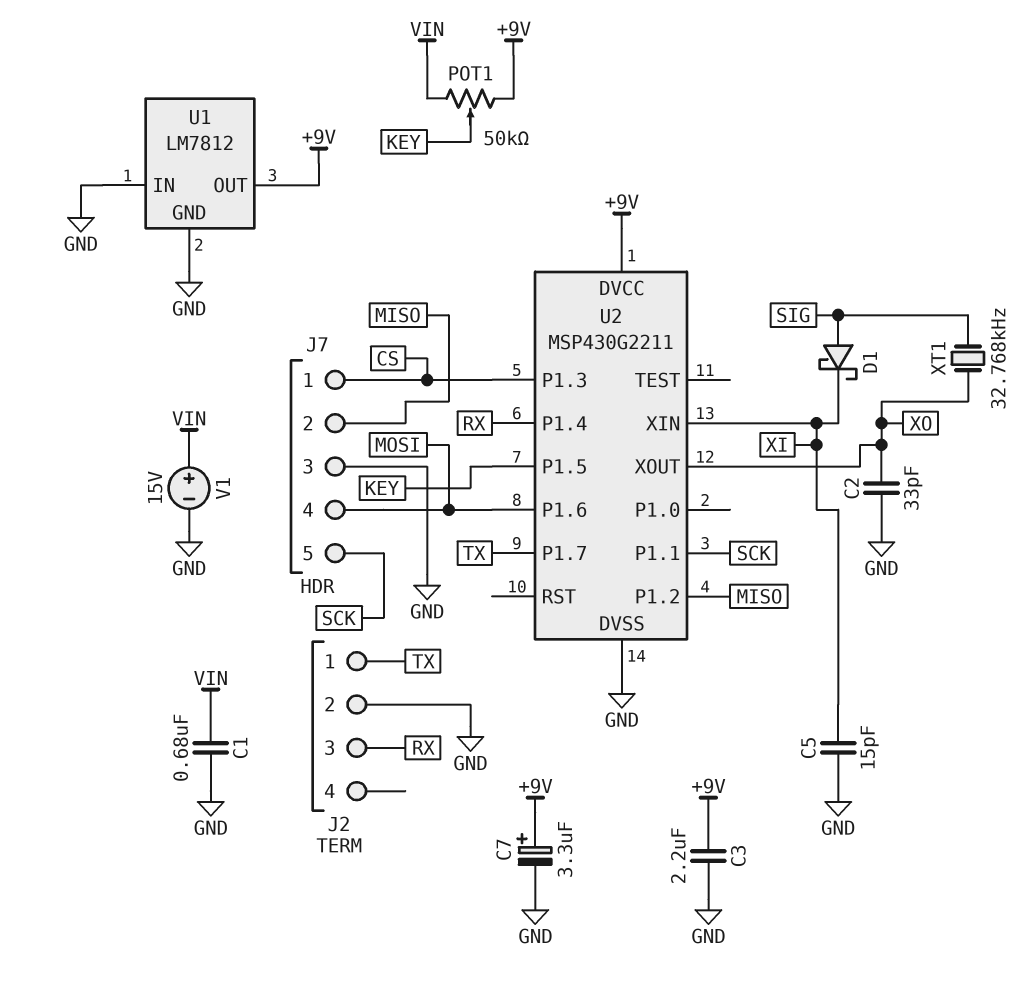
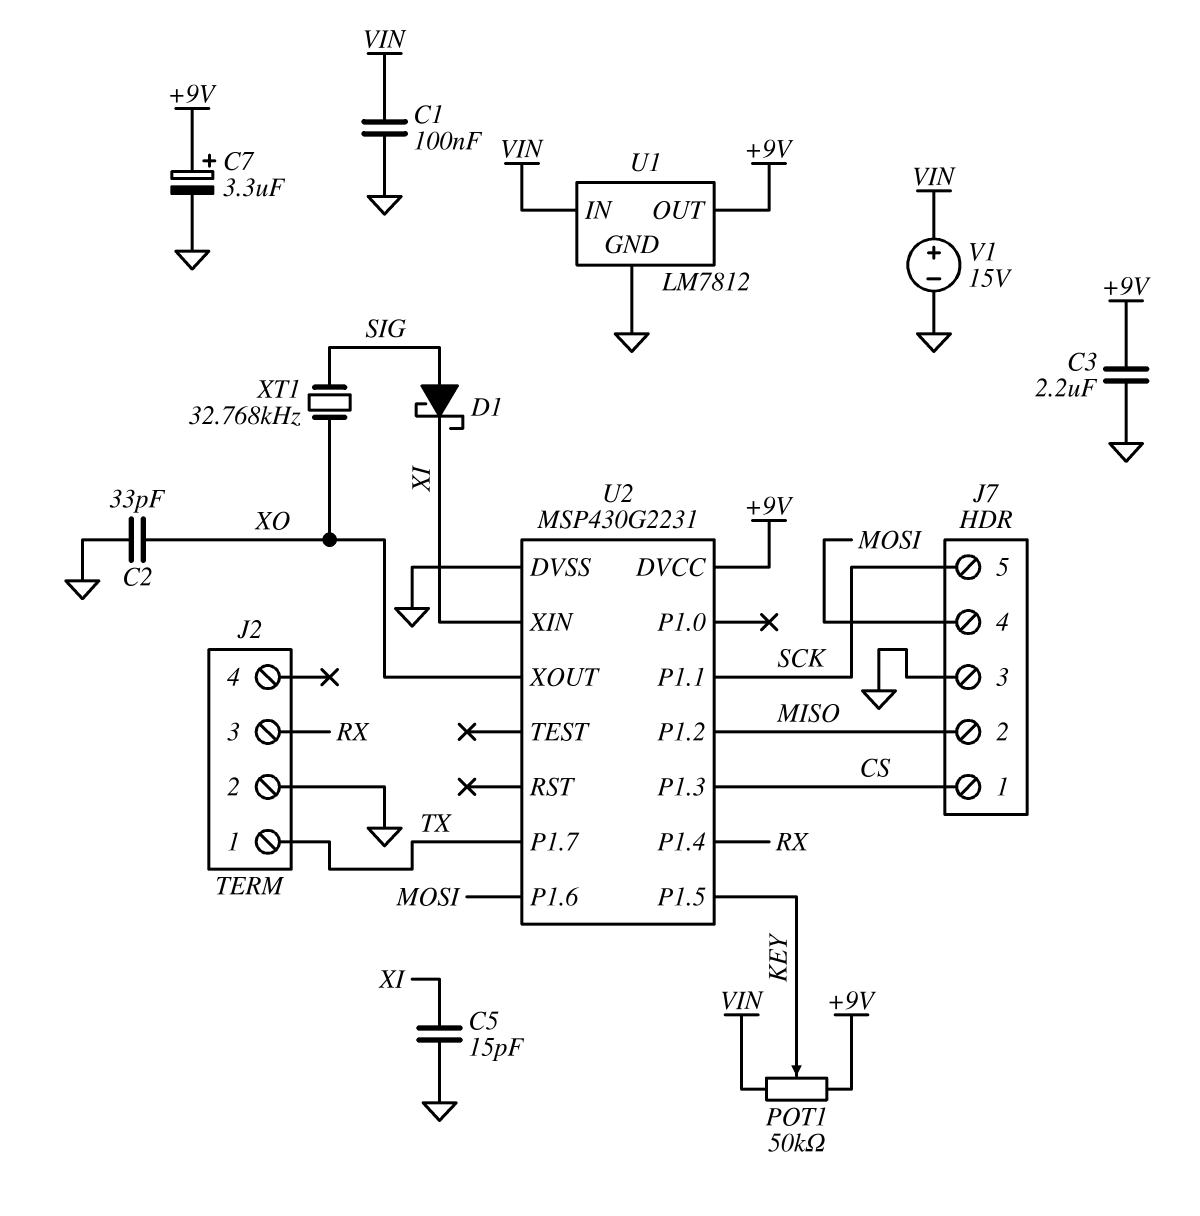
C1: 680nF (GND, VIN) -> 100nF (GND, VIN)
U1 pin IN: GND -> VIN
U2: MSP430G2211 -> MSP430G2231

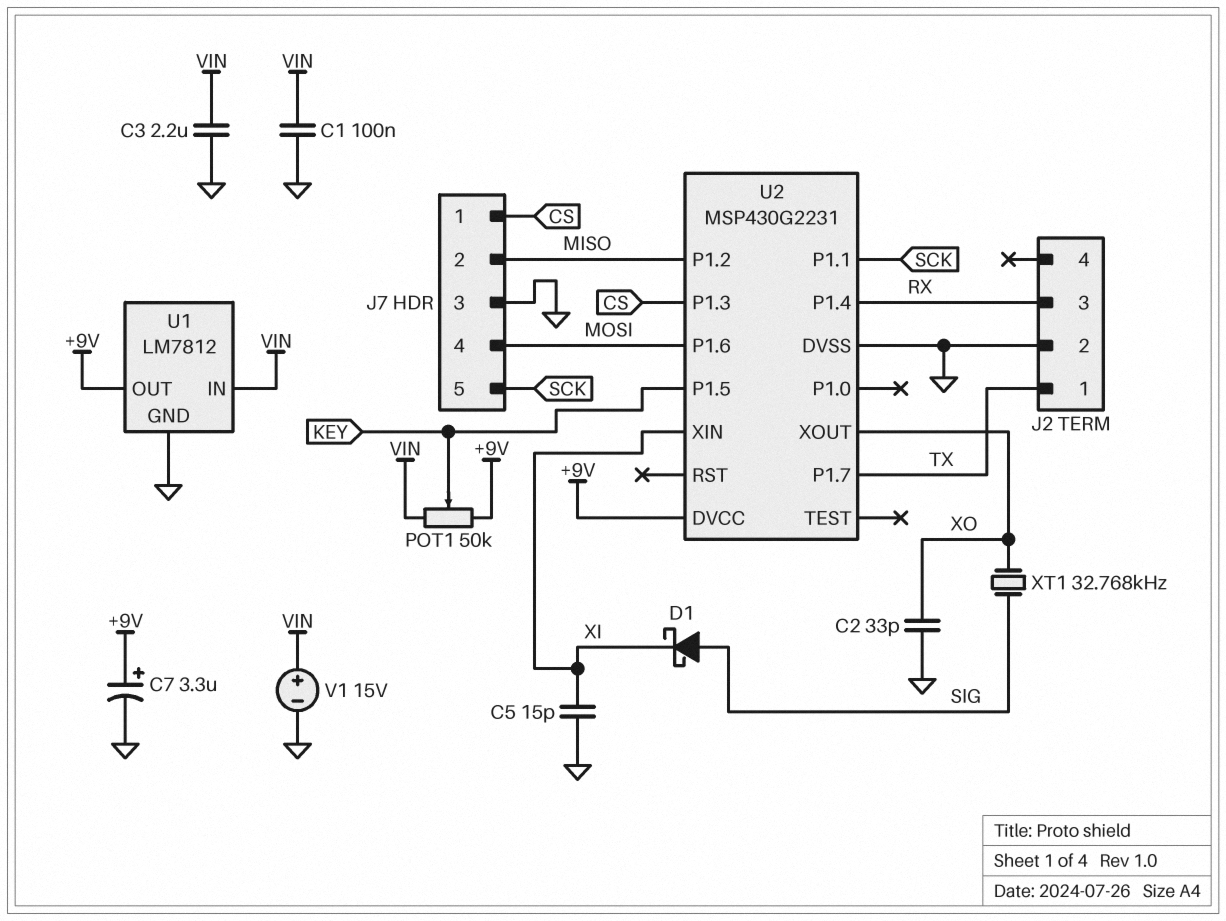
C3: 2.2uF (+9V, GND) -> 2.2uF (GND, VIN)

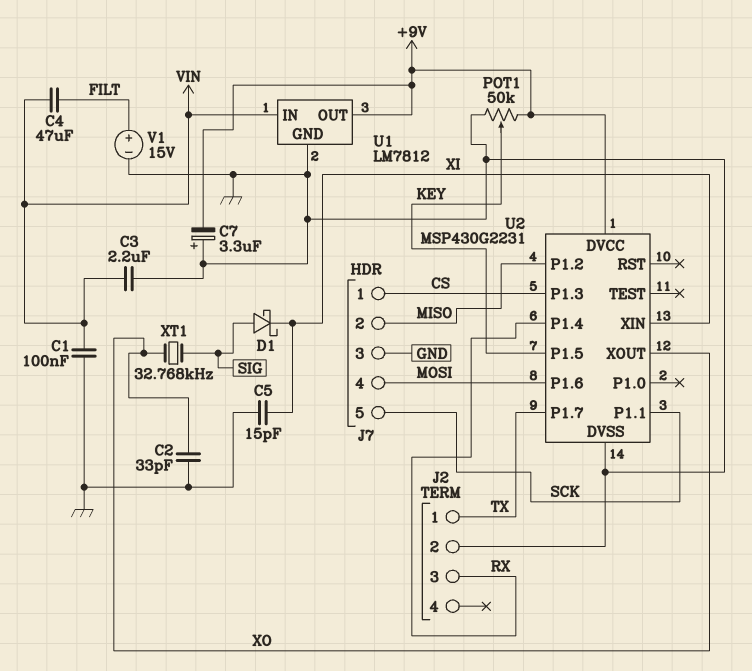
C4: none -> 47uF (FILT, VIN)
C7: 3.3uF (plus +9V, minus GND) -> 3.3uF (plus GND, minus +9V)
POT1: 50k (+9V, VIN, wiper KEY) -> 50k (+9V, GND, wiper KEY)
V1: 15V (plus VIN, minus GND) -> 15V (plus FILT, minus GND)

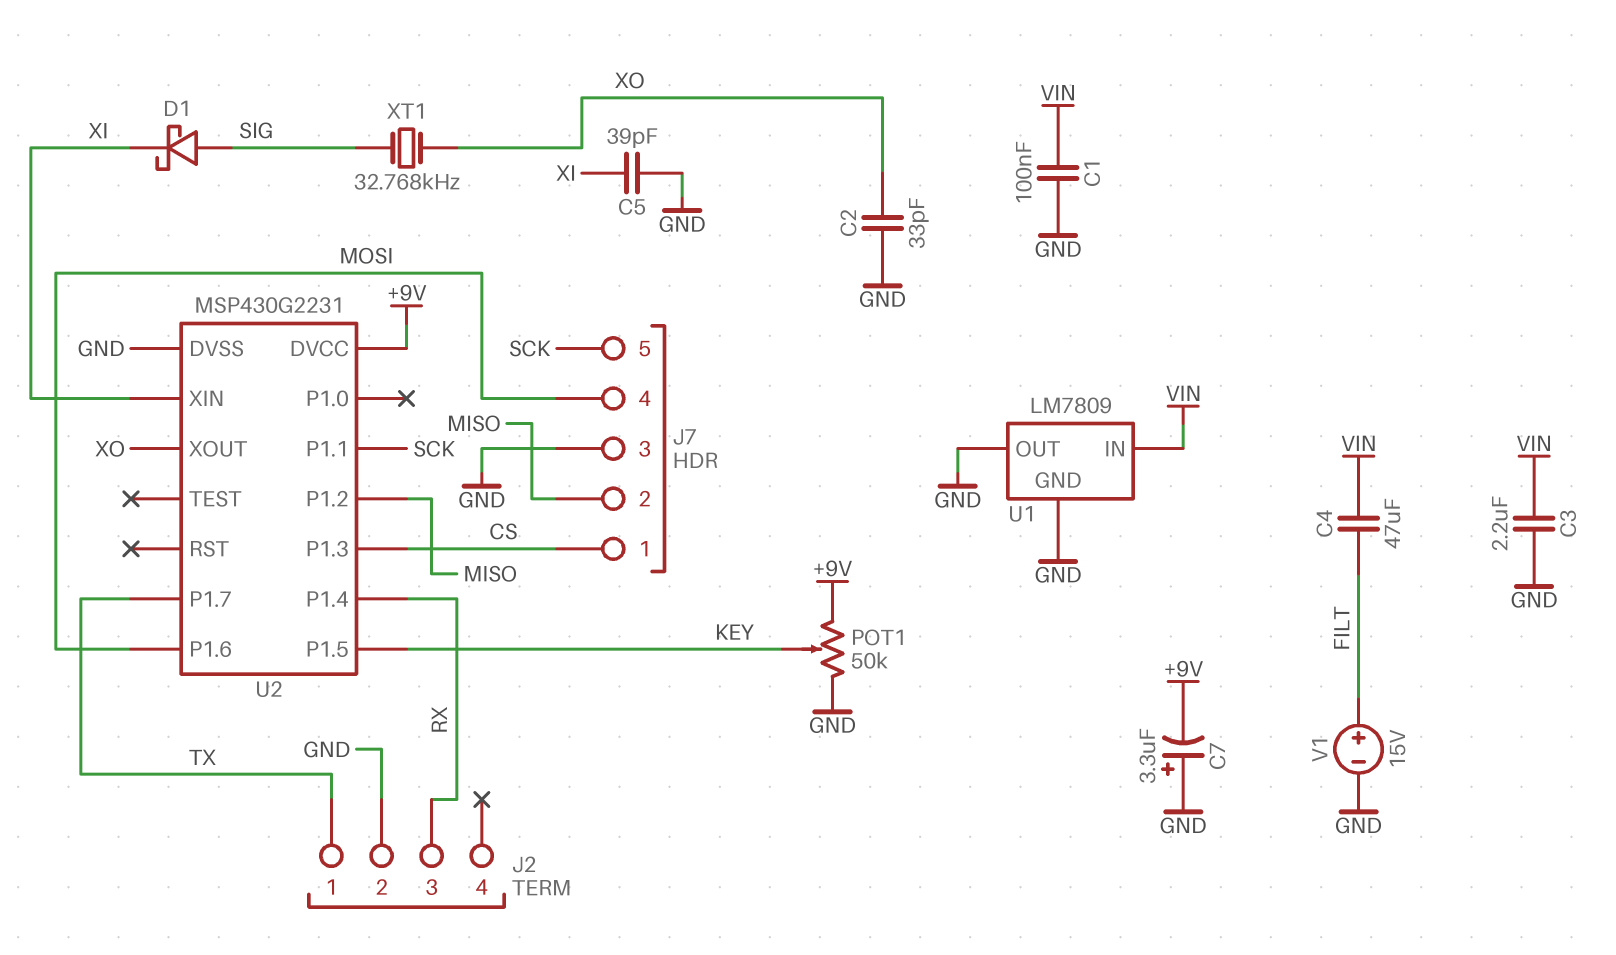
C5: 15pF (GND, XI) -> 39pF (GND, XI)
U1: LM7812 -> LM7809
U1 pin OUT: +9V -> GND

